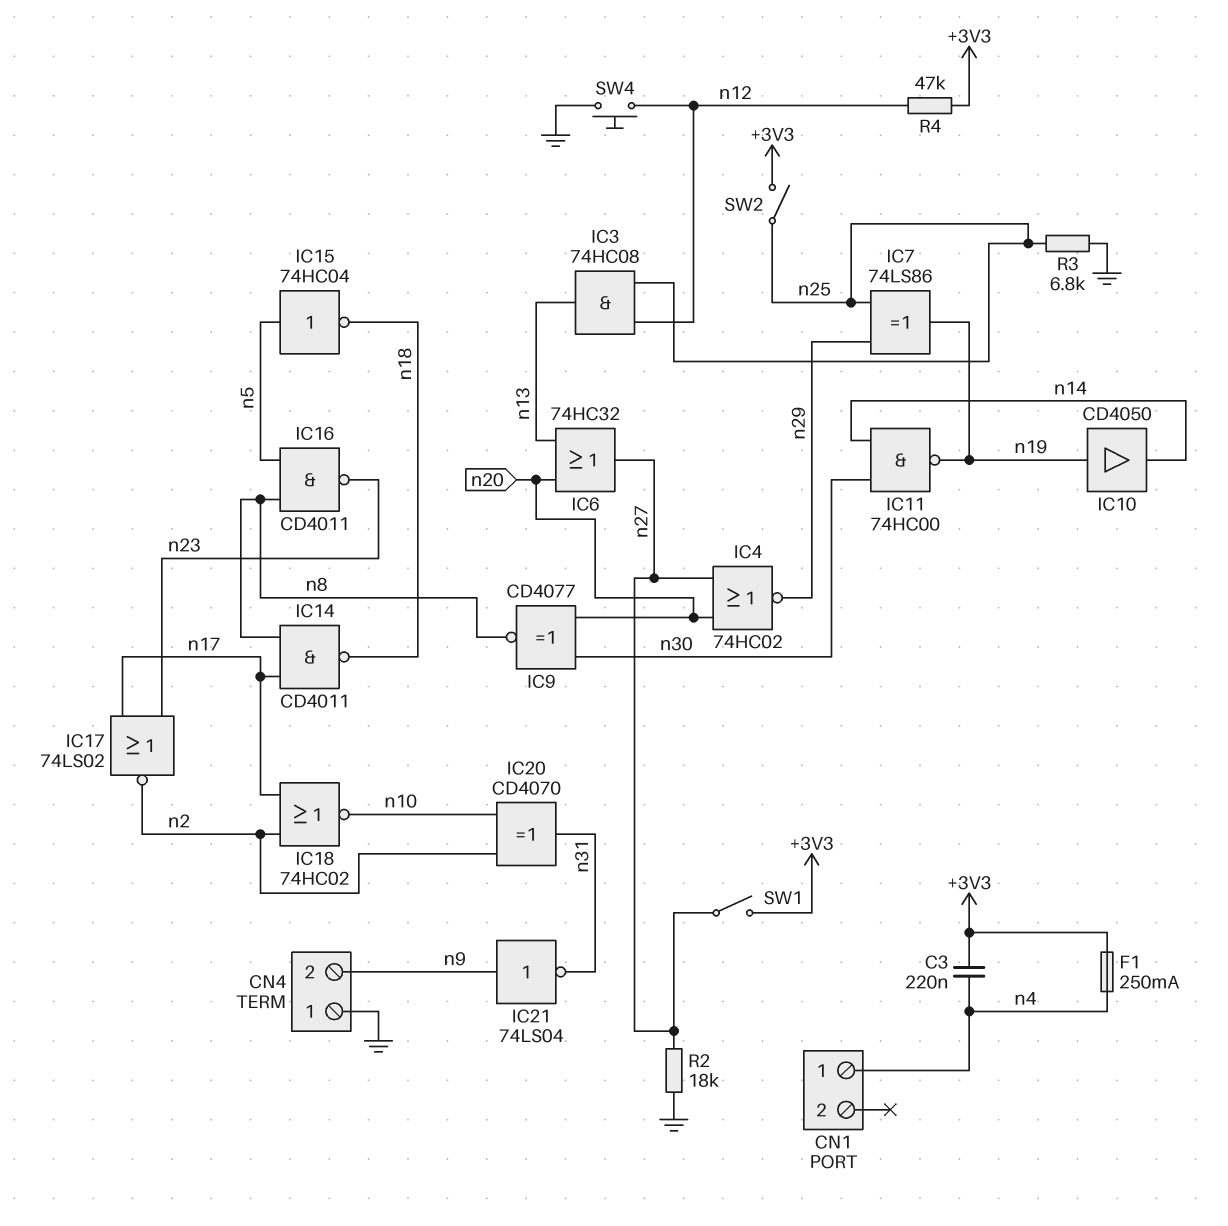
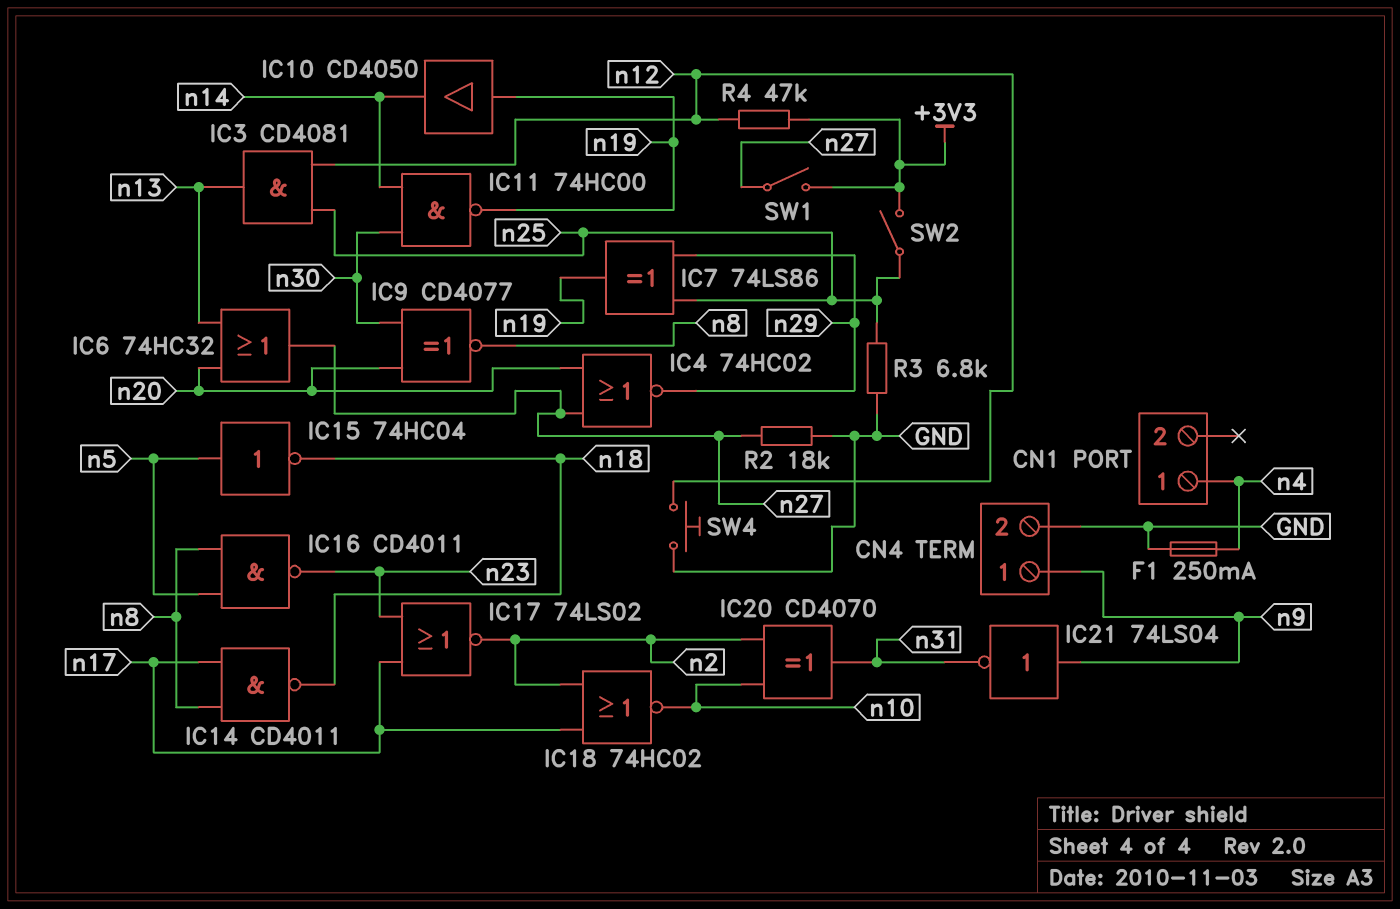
C3: 220nF (+3V3, n4) -> none
CN4 pin 1: GND -> n9
CN4 pin 2: n9 -> GND
F1: 250mA (+3V3, n4) -> 250mA (GND, n4)
IC3: AND 74HC08 (in n12, in n25, out n13) -> AND CD4081 (in n12, in n25, out n13)

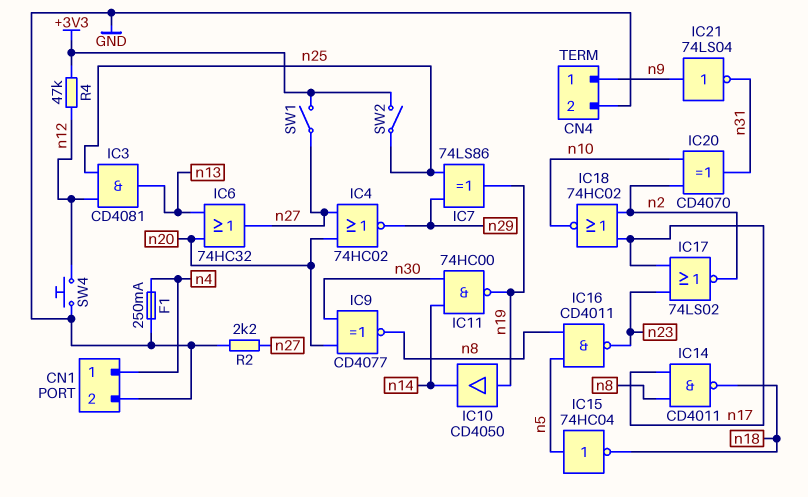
CN1 pin 2: none -> GND
R2: 18k (GND, n27) -> 2.2k (GND, n27)
R3: 6.8k (GND, n25) -> none

